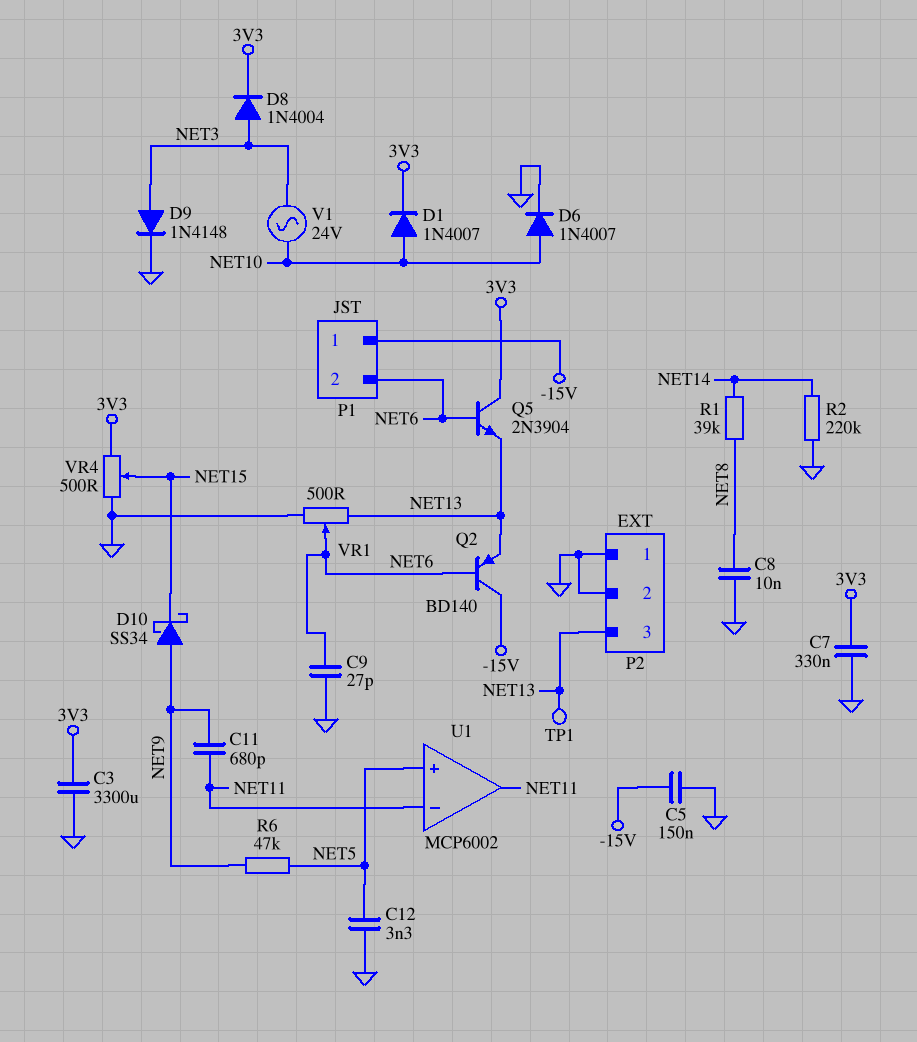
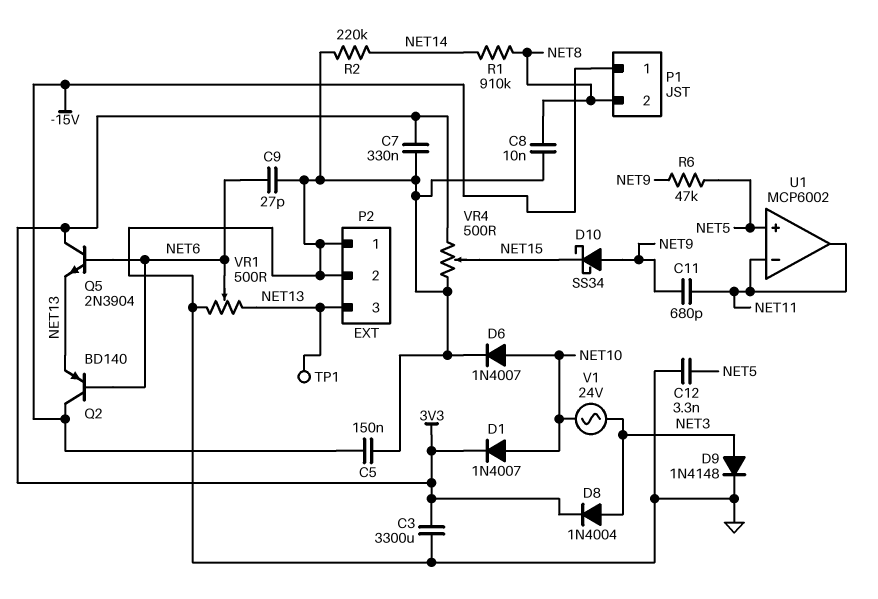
P1 pin 2: NET6 -> NET8
R1: 39k (NET8, NET14) -> 910k (NET8, NET14)

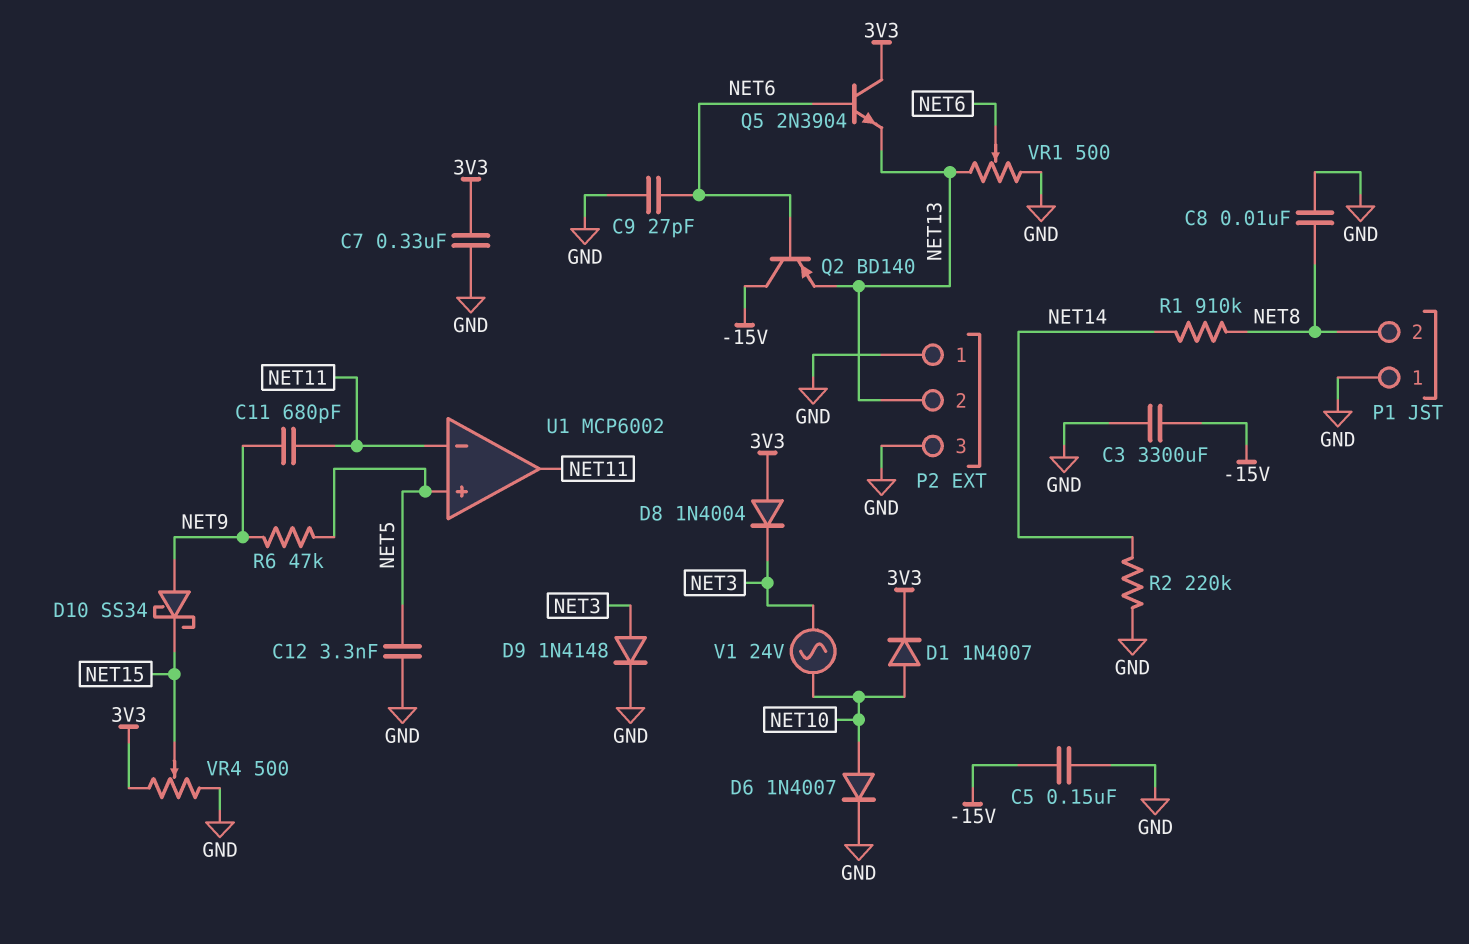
C3: 3300uF (3V3, GND) -> 3300uF (-15V, GND)
D8: diode 1N4004 (A NET3, K 3V3) -> diode 1N4004 (A 3V3, K NET3)
P1 pin 1: -15V -> GND
P2 pin 2: GND -> NET13
P2 pin 3: NET13 -> GND
TP1: test point (NET13) -> none

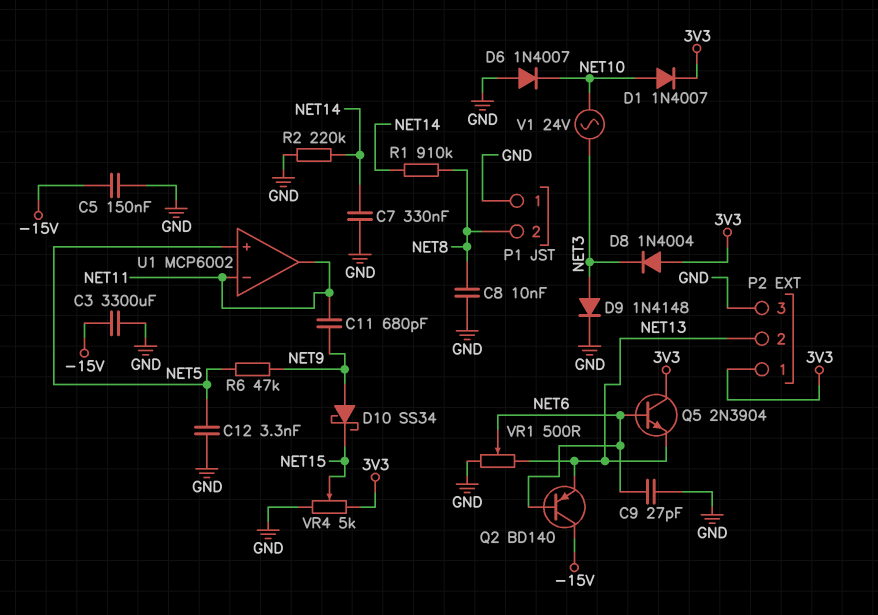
C7: 330nF (3V3, GND) -> 330nF (GND, NET14)
D6: diode 1N4007 (A NET10, K GND) -> diode 1N4007 (A GND, K NET10)
P2 pin 1: GND -> 3V3
VR4: 500 (3V3, GND, wiper NET15) -> 5k (3V3, GND, wiper NET15)

